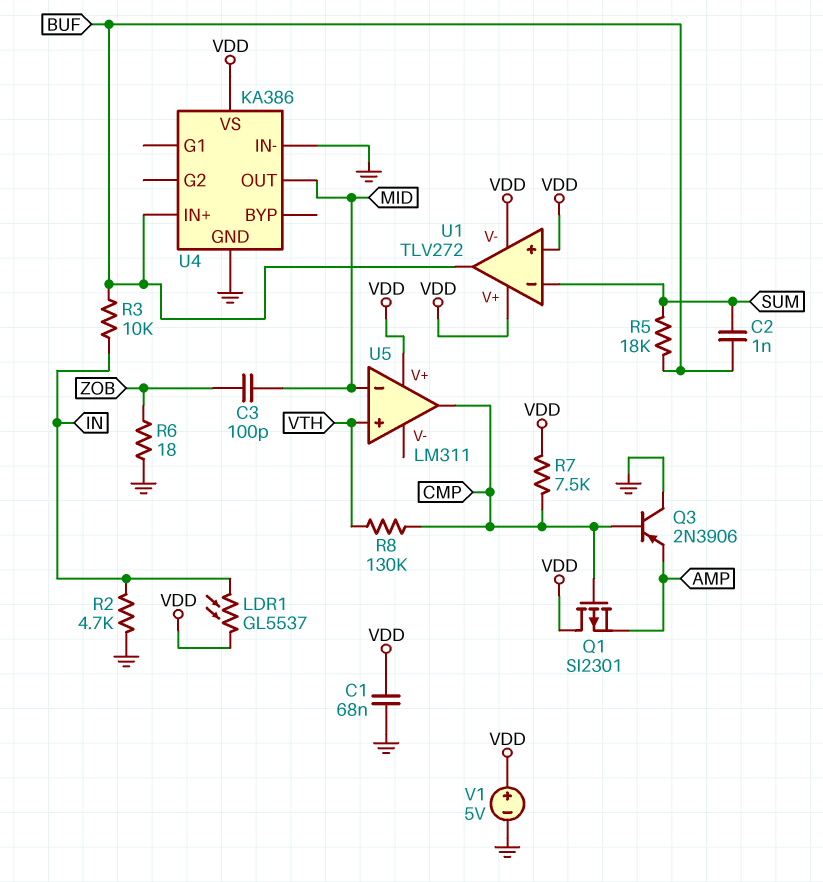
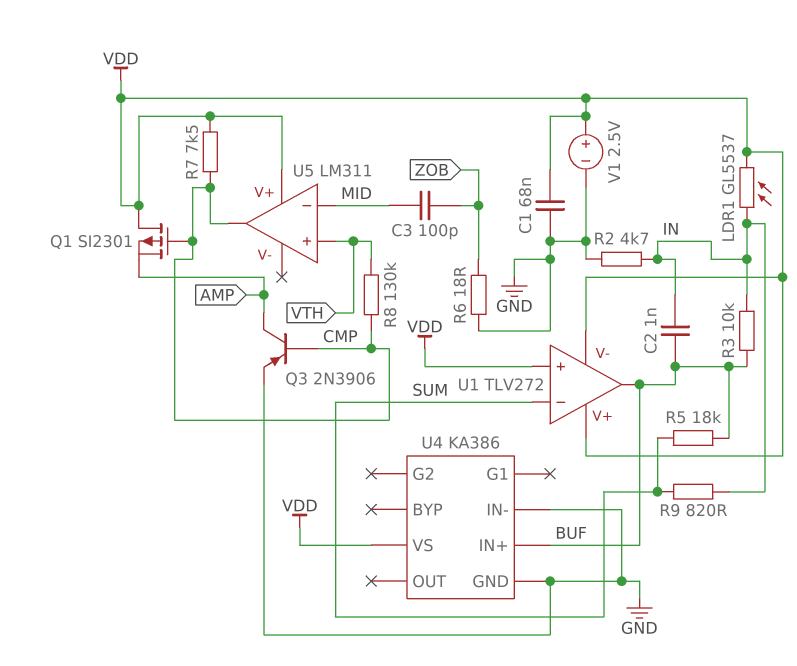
C2: 1nF (BUF, SUM) -> 1nF (BUF, IN)
Q3: PNP 2N3906 (B CMP, C GND, E AMP) -> PNP 2N3906 (B CMP, C AMP, E GND)
R9: none -> 820 (IN, SUM)
U4 pin OUT: MID -> none
V1: 5V (plus VDD, minus GND) -> 2.5V (plus VDD, minus GND)

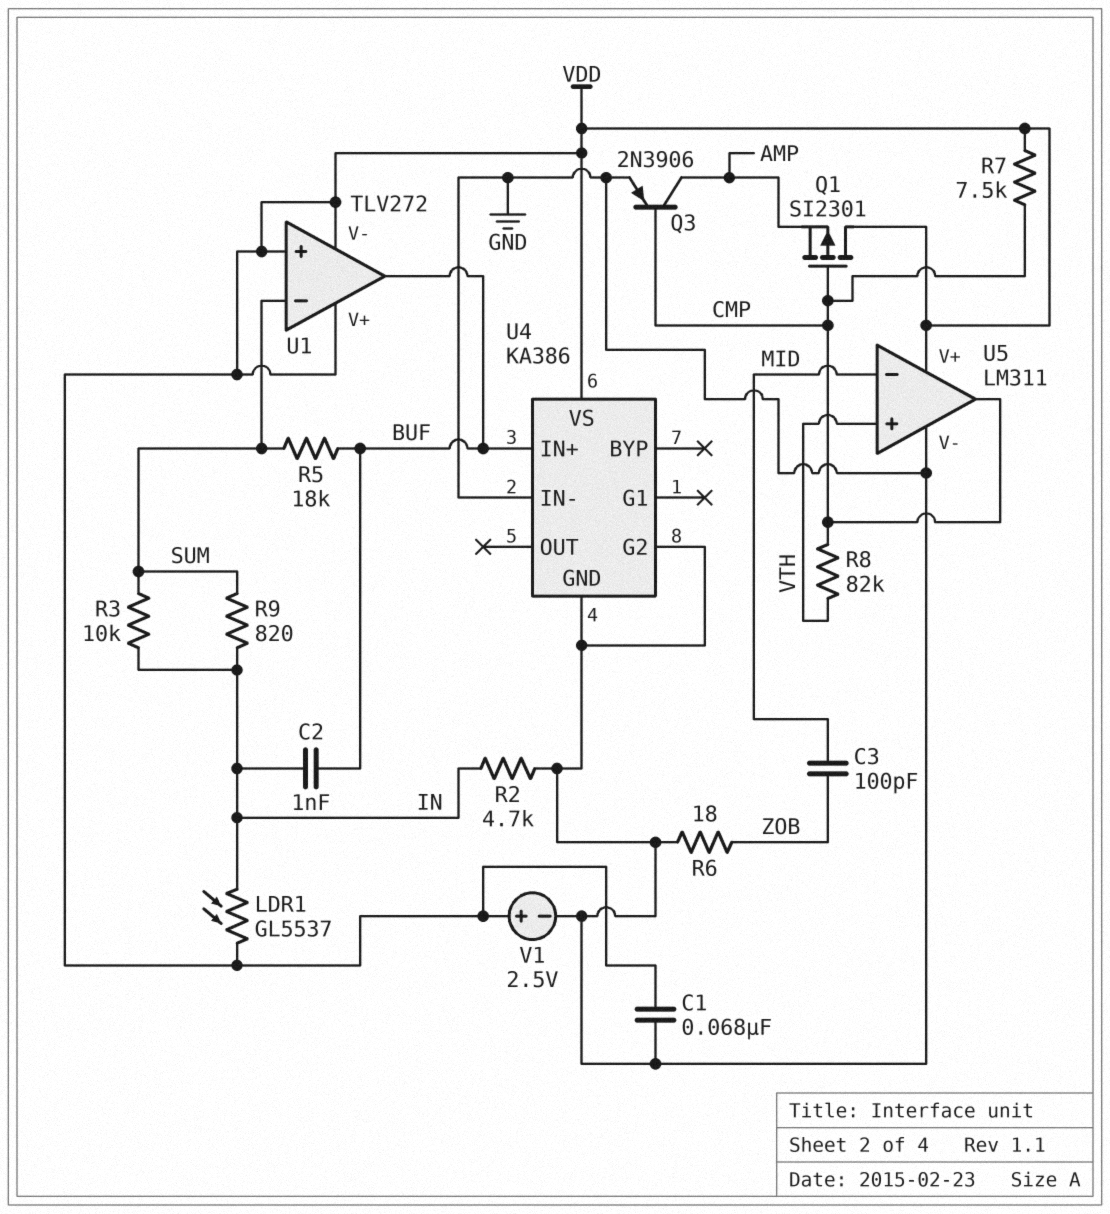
R3: 10k (BUF, IN) -> 10k (IN, SUM)
R8: 130k (CMP, VTH) -> 82k (CMP, VTH)
U4 pin G2: none -> GND
U5 pin V-: none -> GND

